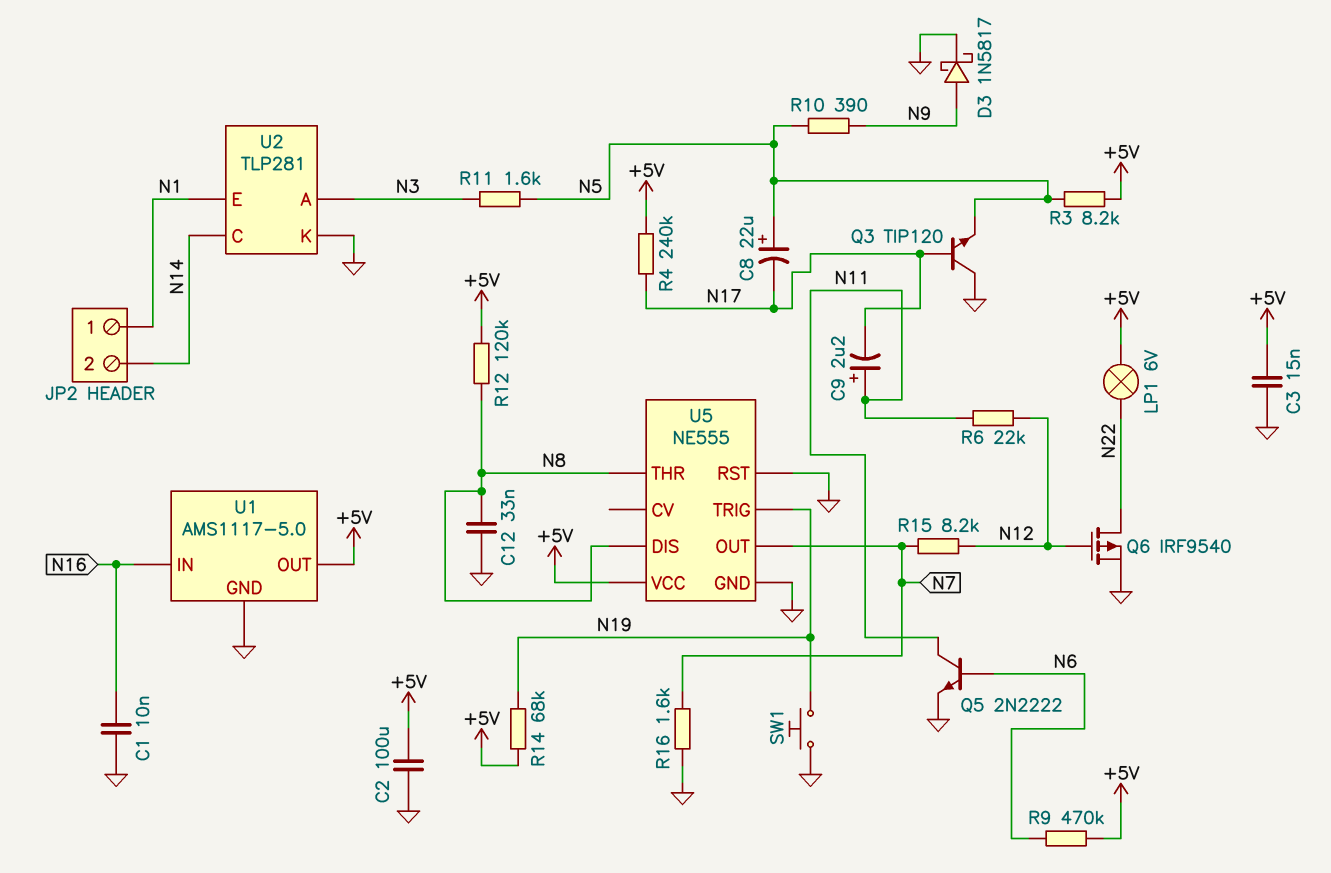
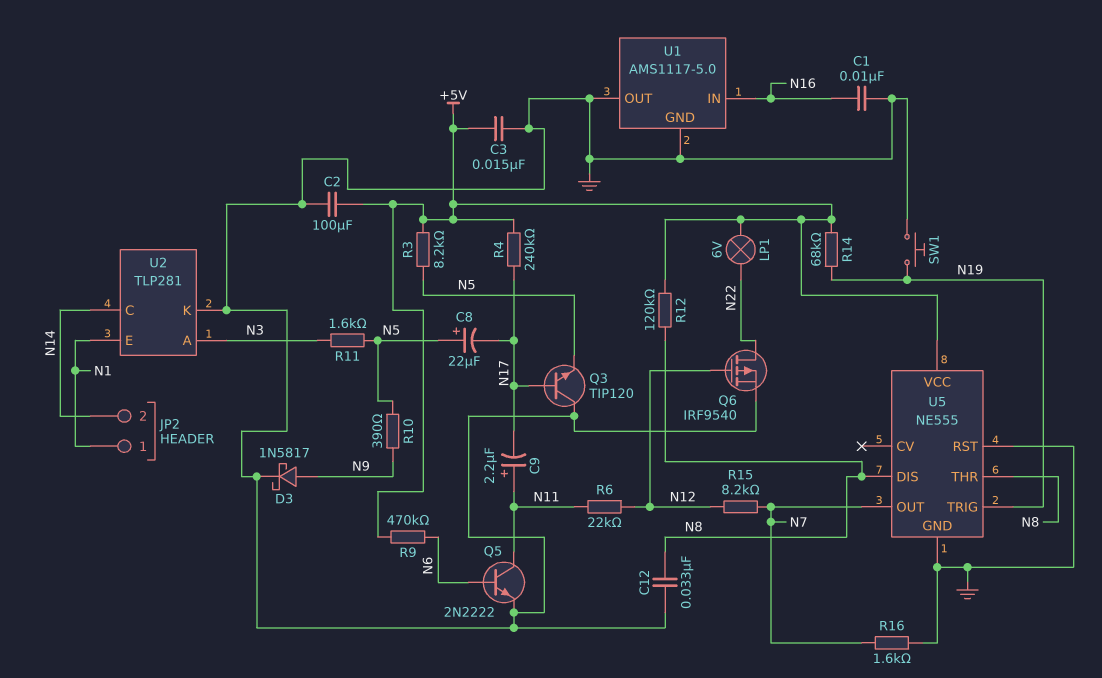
U1 pin OUT: +5V -> GND

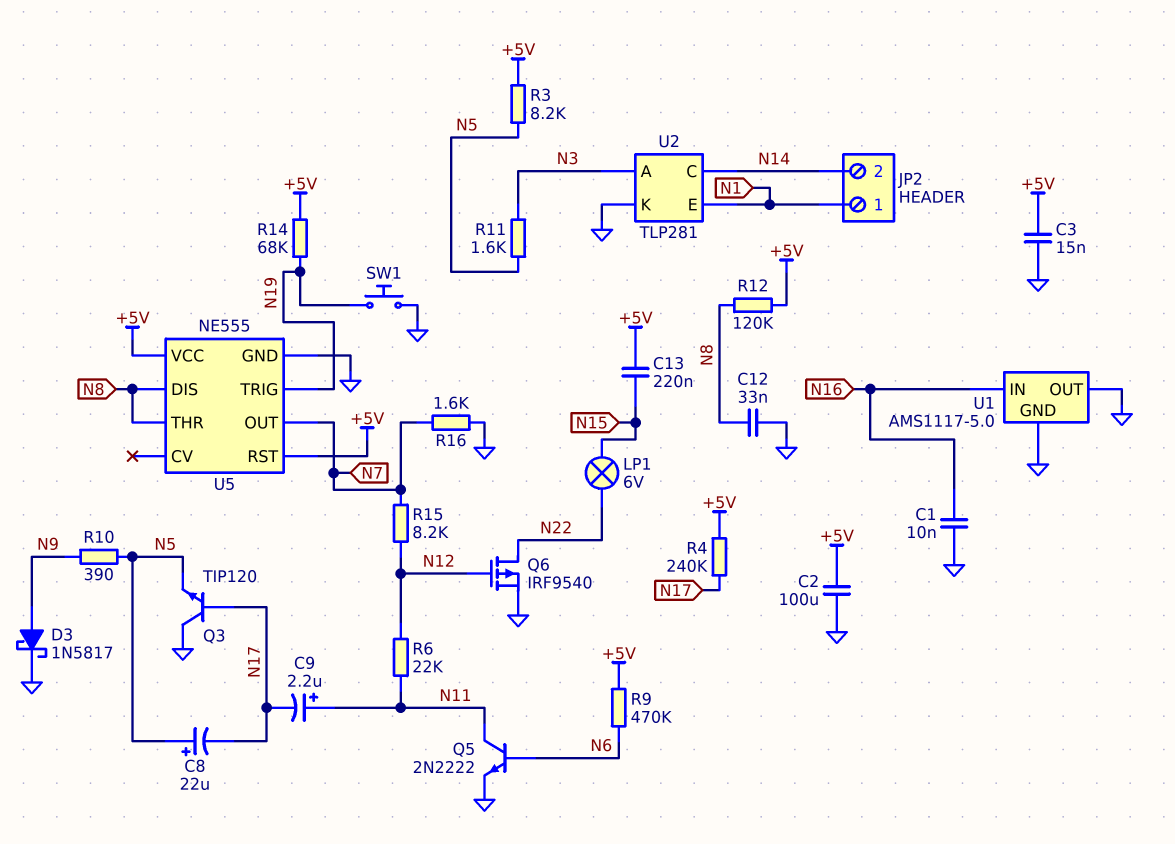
C13: none -> 220nF (+5V, N15)
LP1: lamp 6V (+5V, N22) -> lamp 6V (N15, N22)
U5 pin RST: GND -> +5V

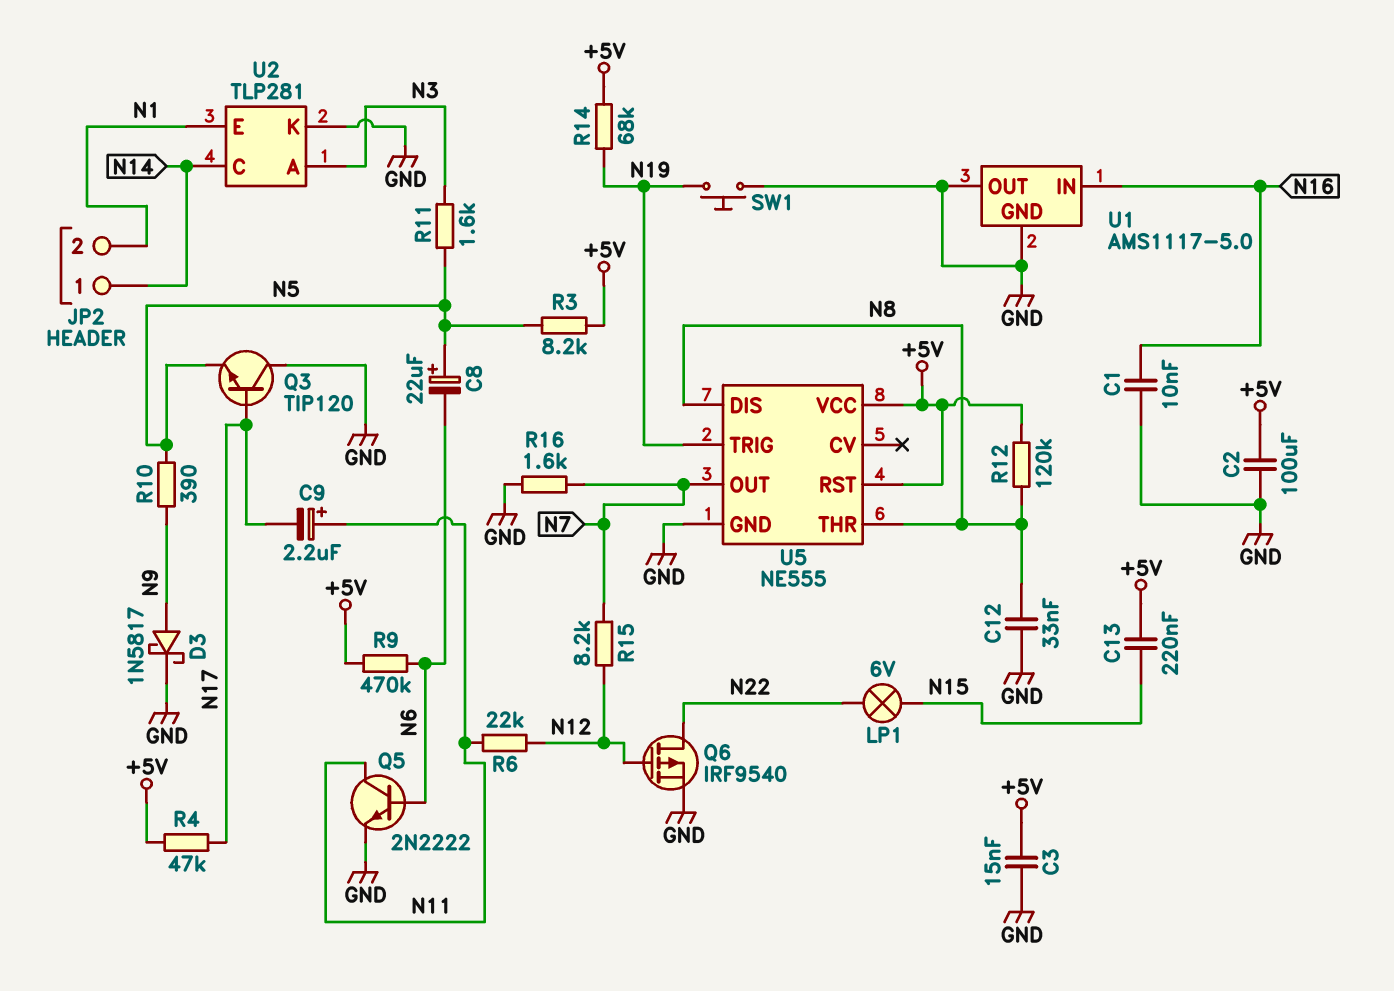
C8: 22uF (plus N5, minus N17) -> 22uF (plus N5, minus N6)
JP2 pin 1: N1 -> N14
JP2 pin 2: N14 -> N1
R4: 240k (+5V, N17) -> 47k (+5V, N17)

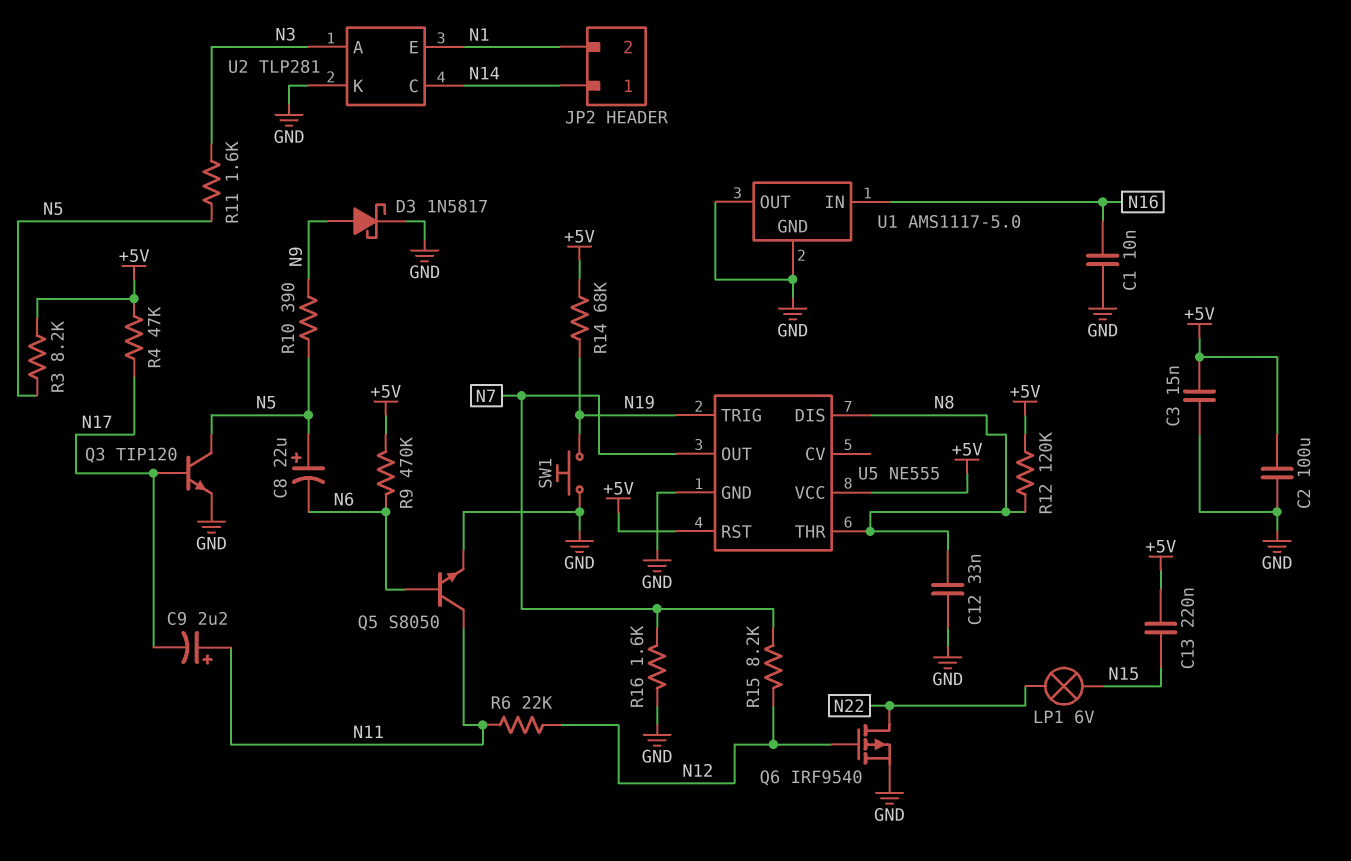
Q3: NPN TIP120 (B N17, C GND, E N5) -> NPN TIP120 (B N17, C N5, E GND)
Q5: NPN 2N2222 (B N6, C N11, E GND) -> NPN S8050 (B N6, C N11, E GND)

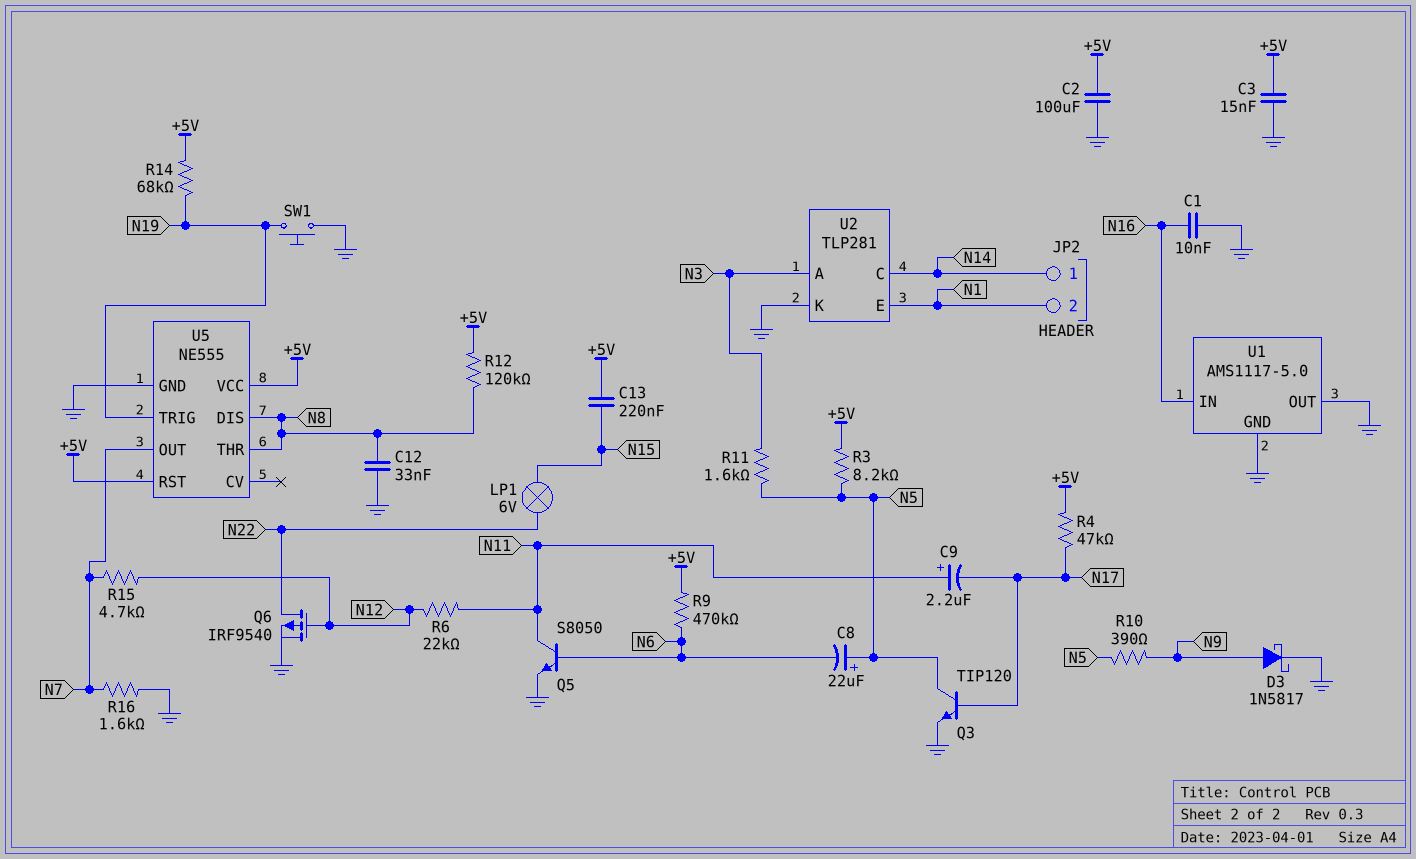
R15: 8.2k (N7, N12) -> 4.7k (N7, N12)

